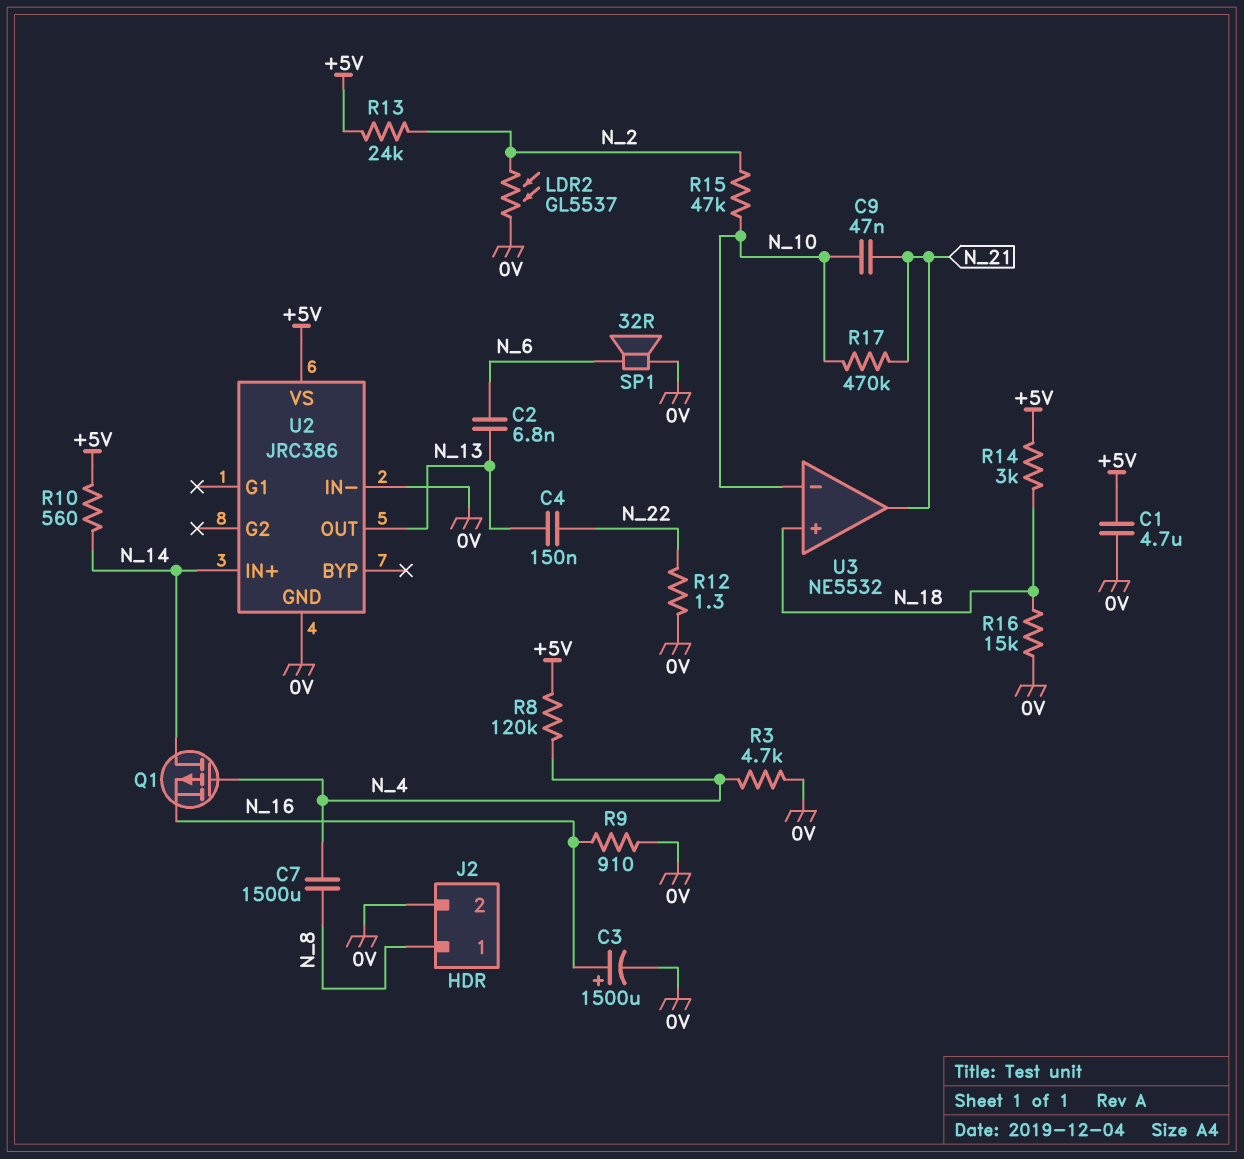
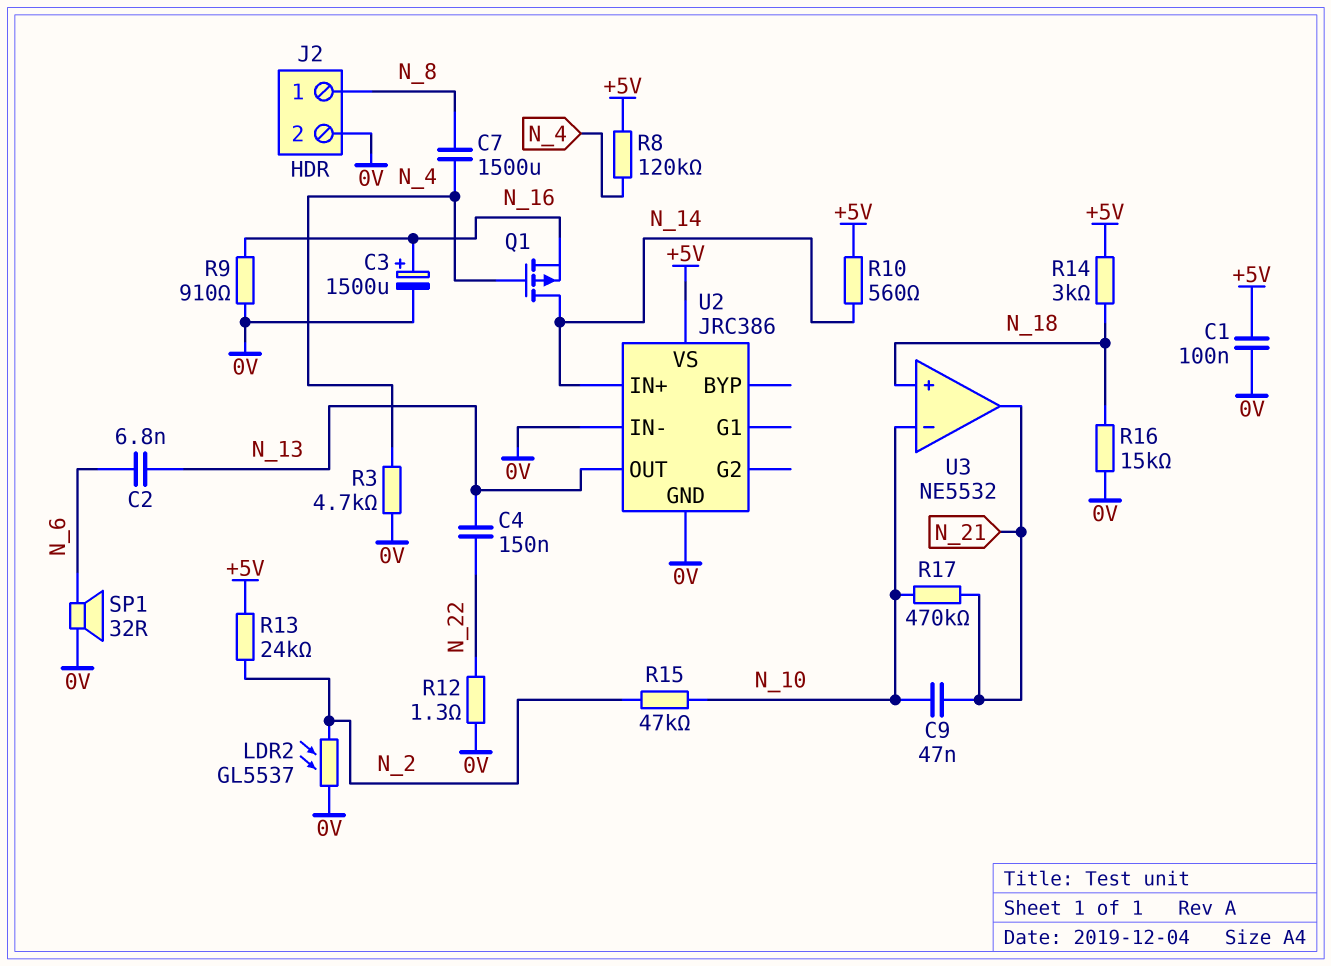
C1: 4.7uF (+5V, 0V) -> 100nF (+5V, 0V)

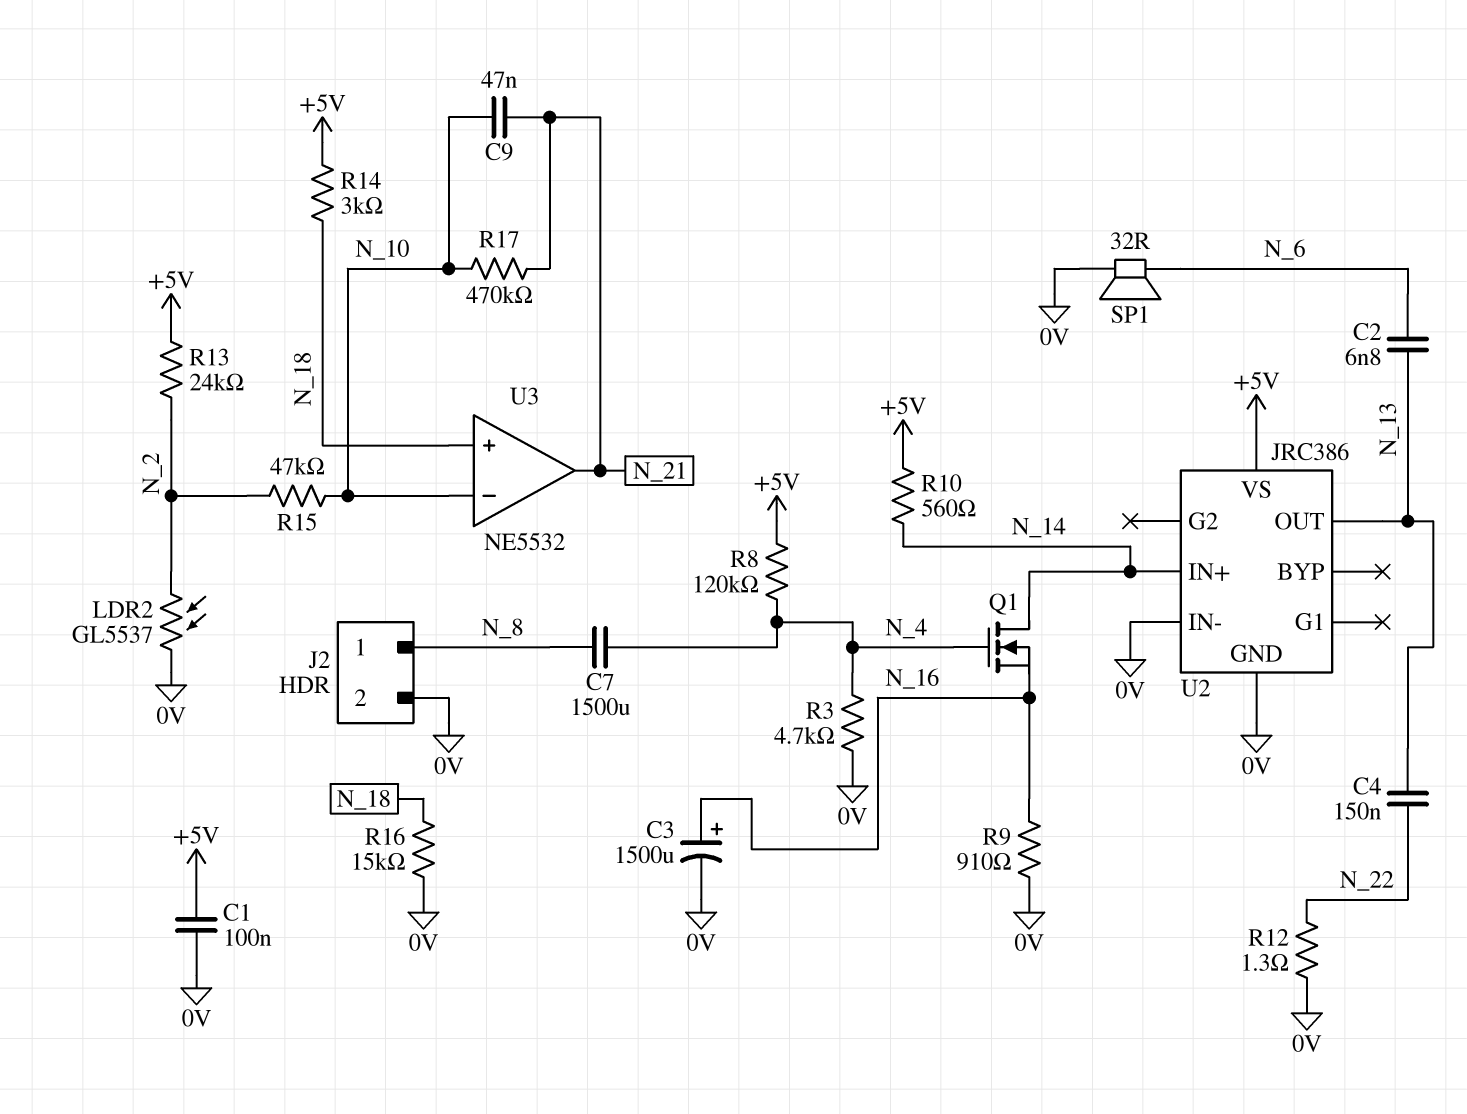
Q1: PMOS (G N_4, D N_14, S N_16) -> NMOS (G N_4, D N_14, S N_16)

